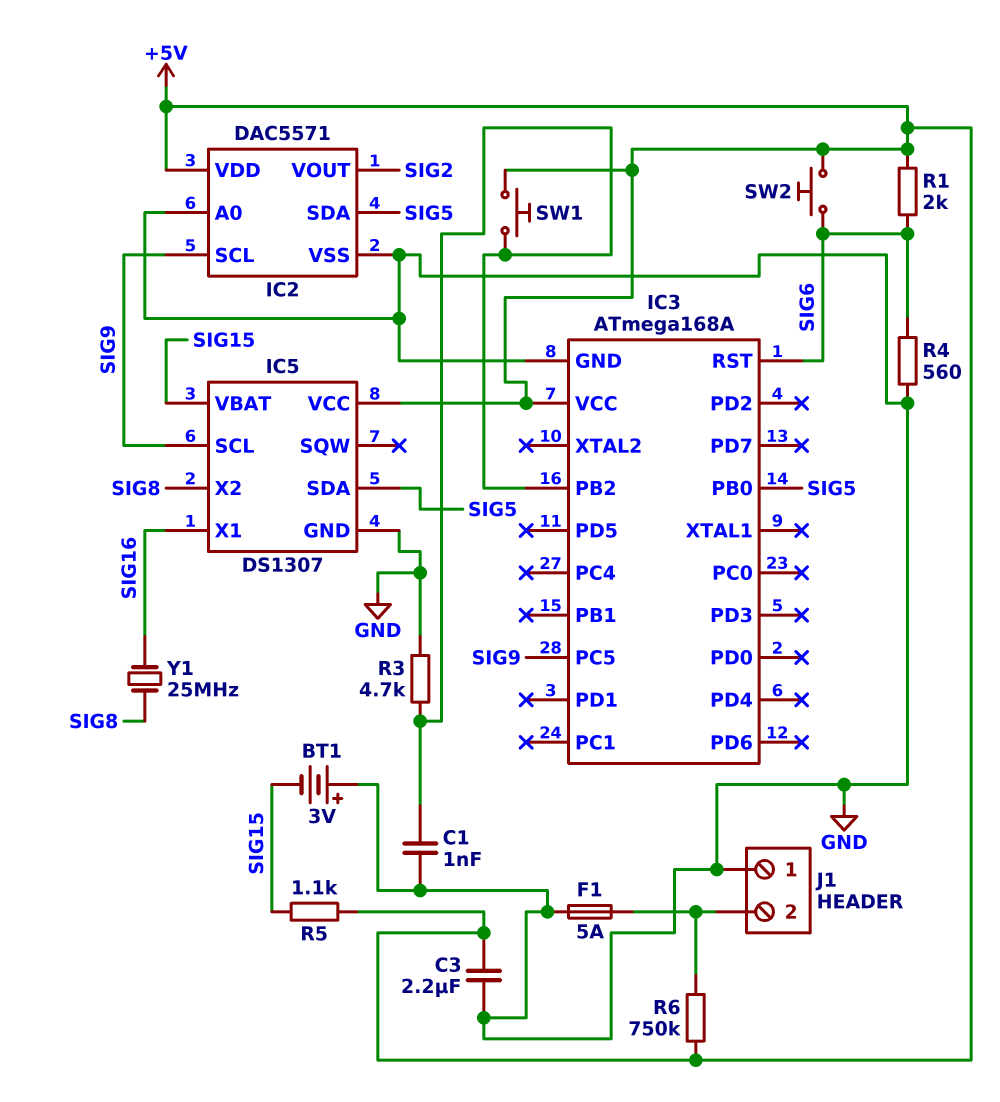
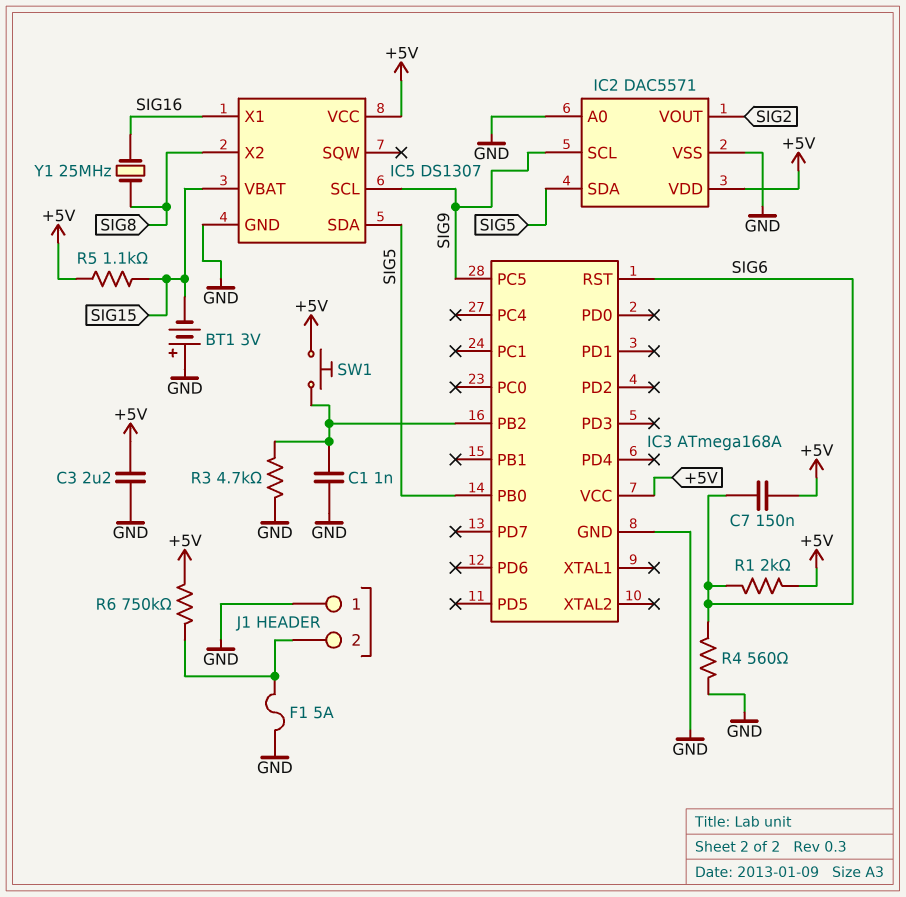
C7: none -> 150nF (+5V, SIG6)
SW2: button (+5V, SIG6) -> none

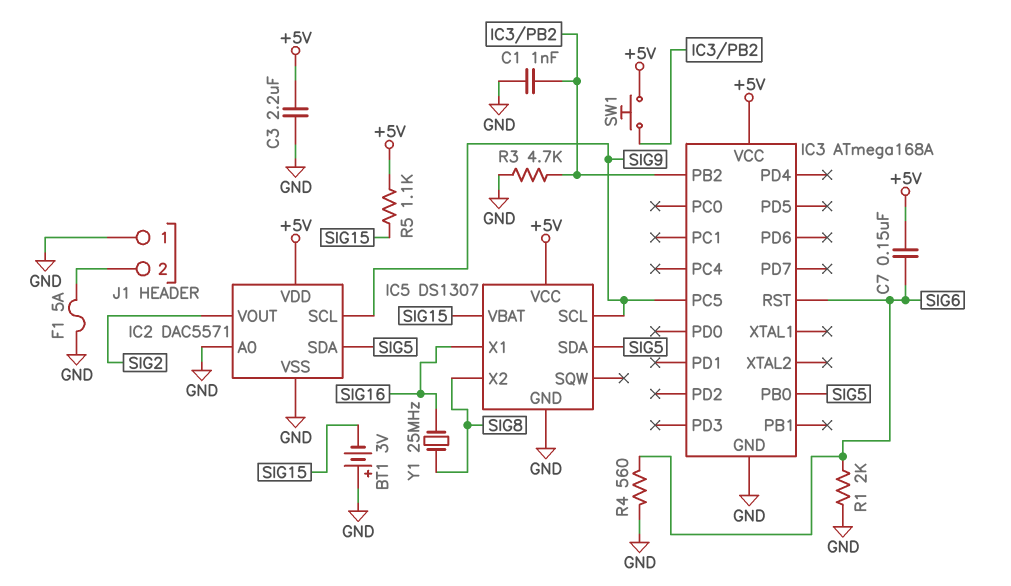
R1: 2k (+5V, SIG6) -> 2k (GND, SIG6)
R6: 750k (+5V, J1/2) -> none

